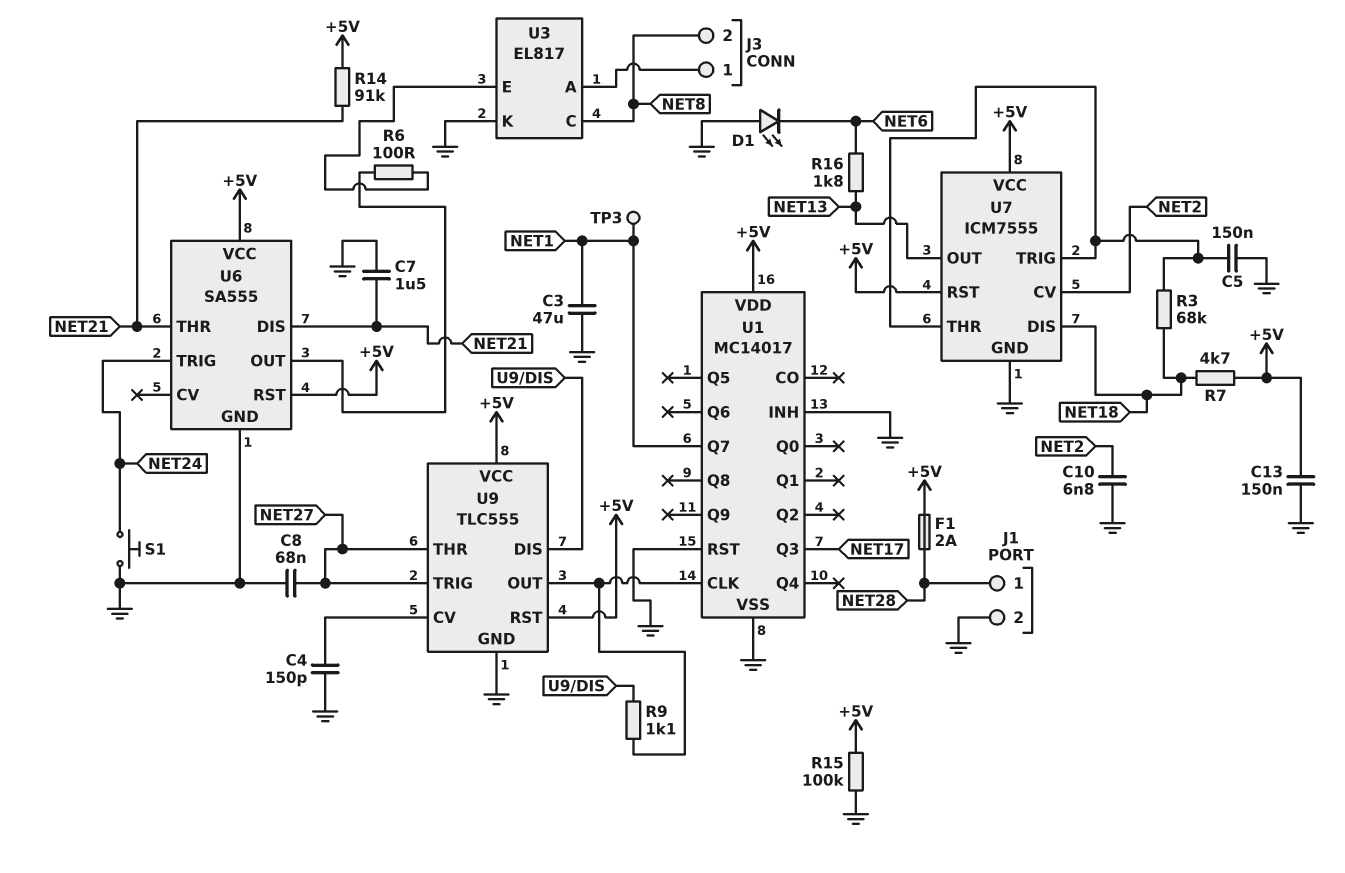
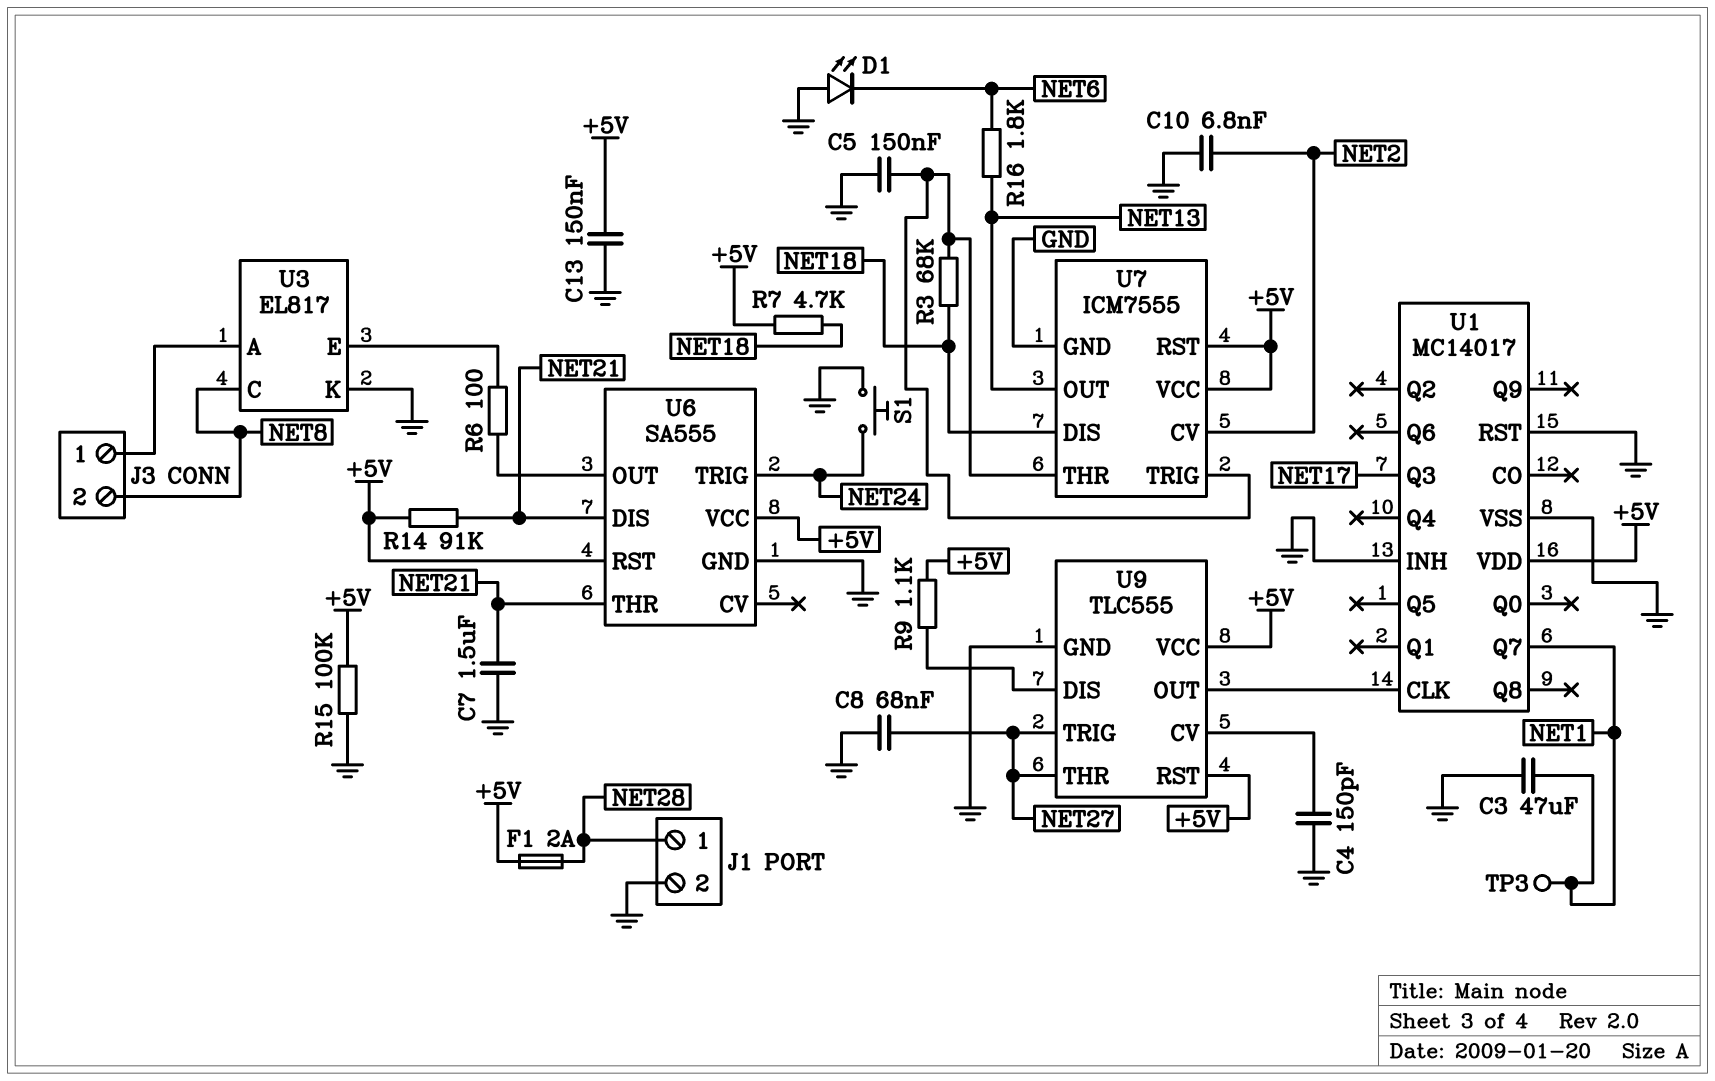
R9: 1.1k (U1/CLK, U9/DIS) -> 1.1k (+5V, U9/DIS)

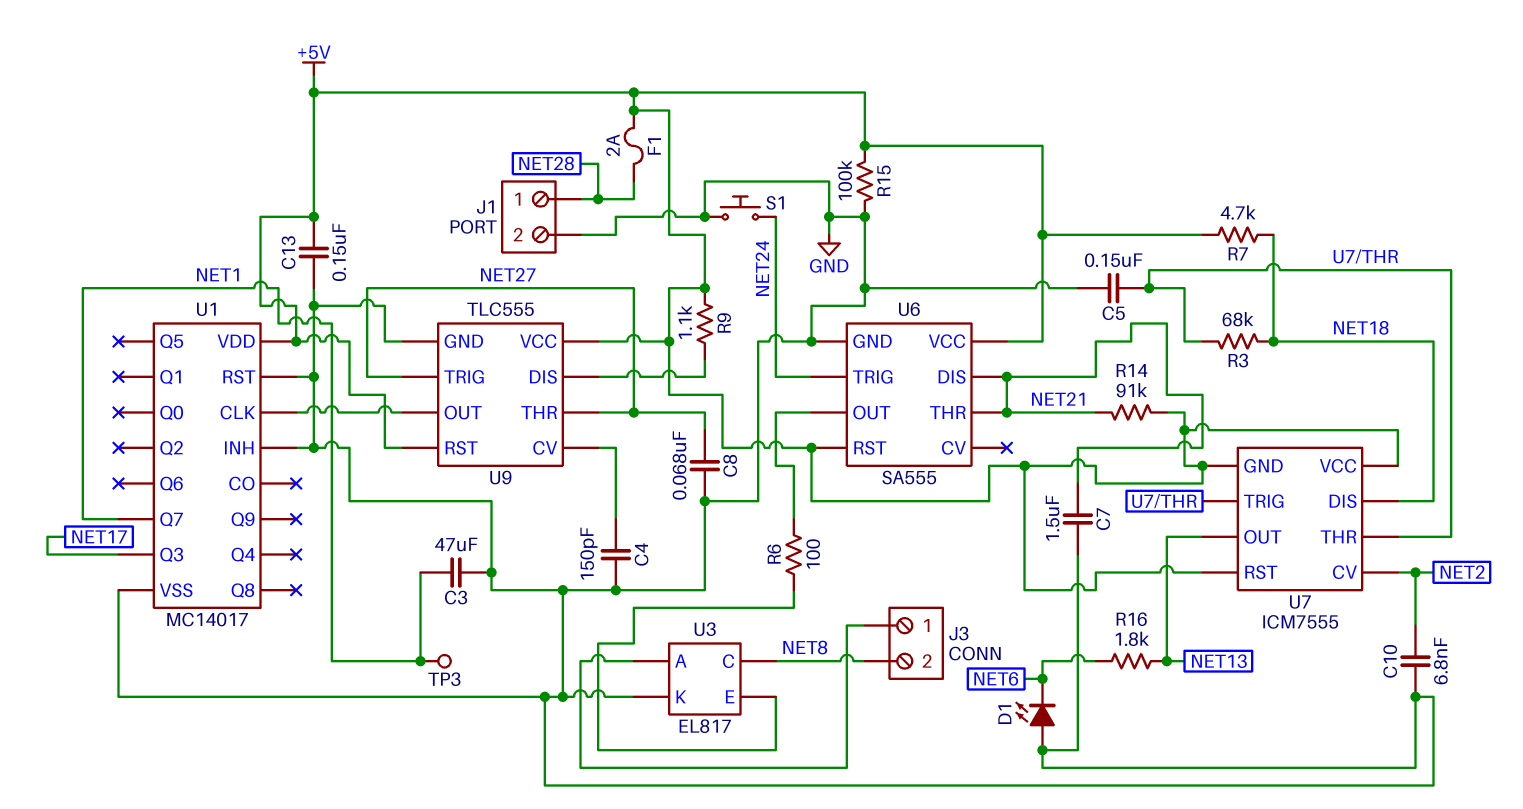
U7 pin GND: GND -> +5V

